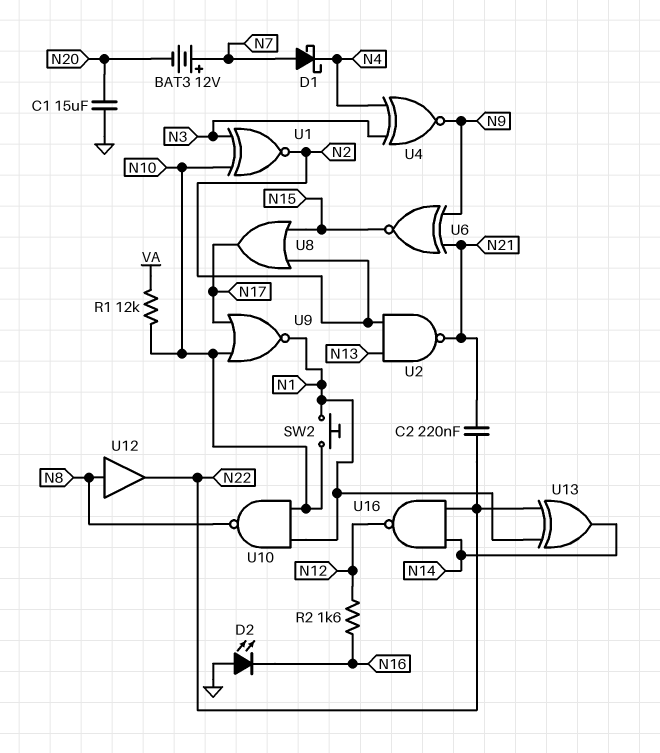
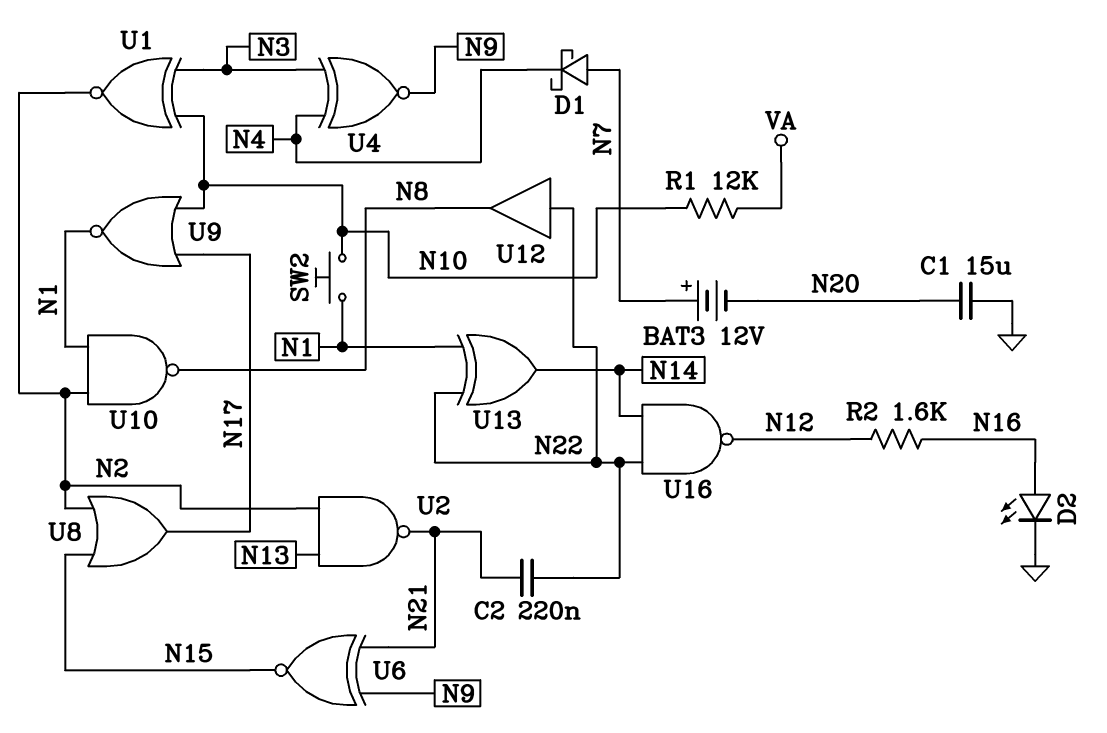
D2: LED (A GND, K N16) -> LED (A N16, K GND)
U10: NAND (in N1, in N10, out N8) -> NAND (in N1, in N2, out N8)
U12: buffer (in N8, out N22) -> buffer (in N22, out N8)

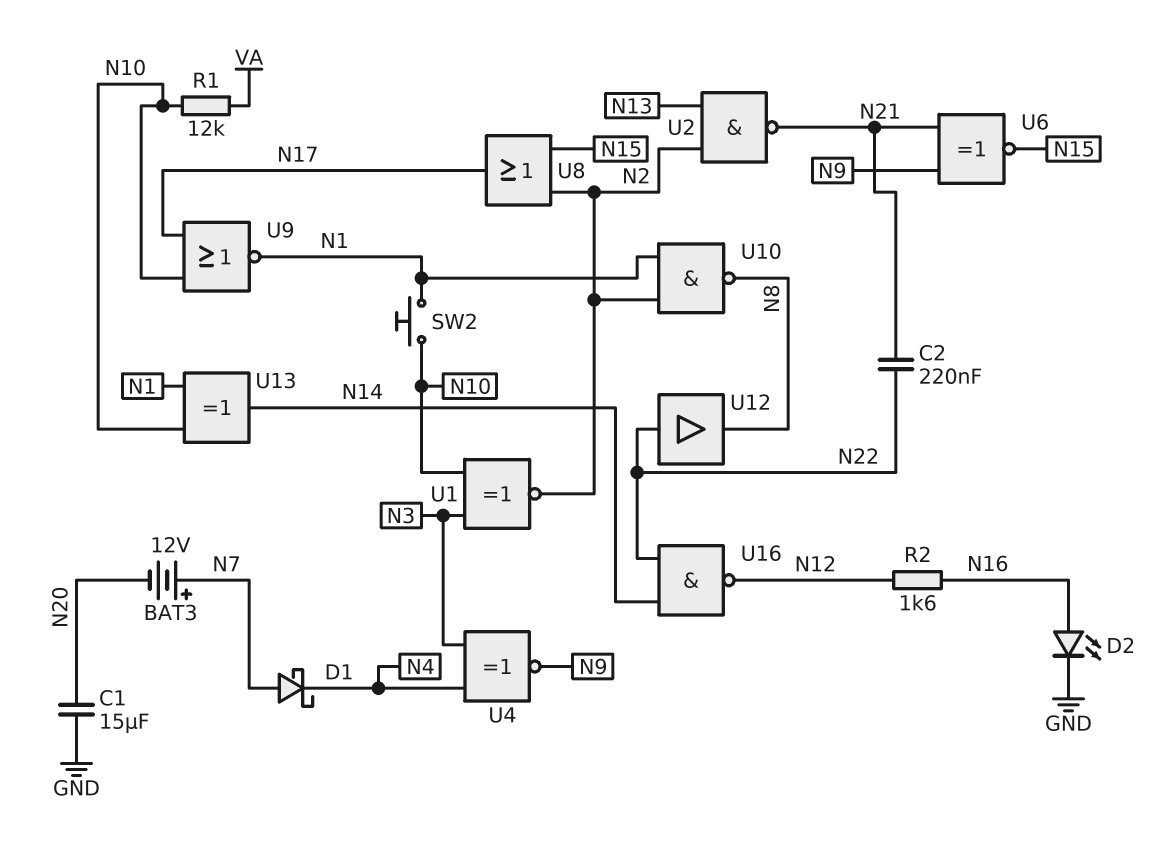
U13: XOR (in N1, in N22, out N14) -> XOR (in N1, in N10, out N14)

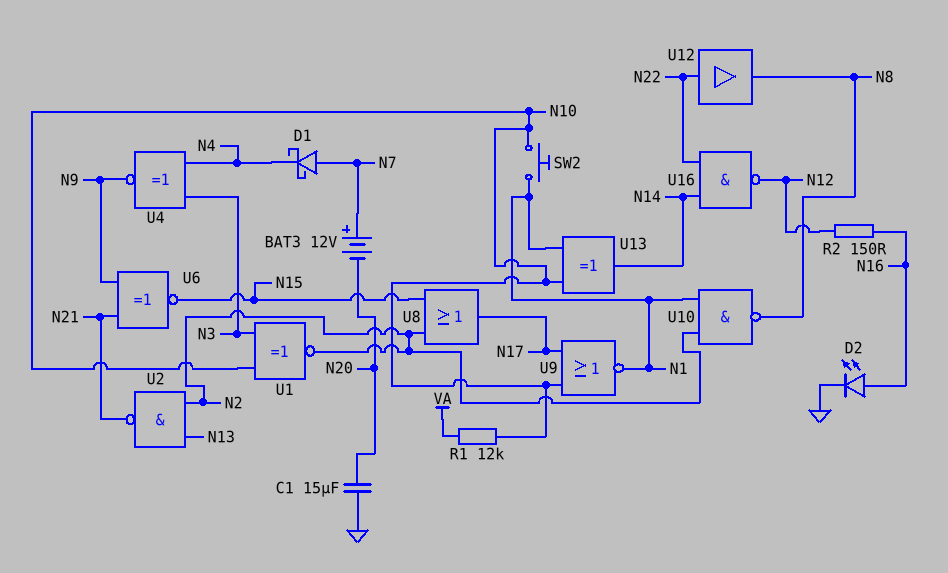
C2: 220nF (N21, N22) -> none
R2: 1.6k (N12, N16) -> 150 (N12, N16)

